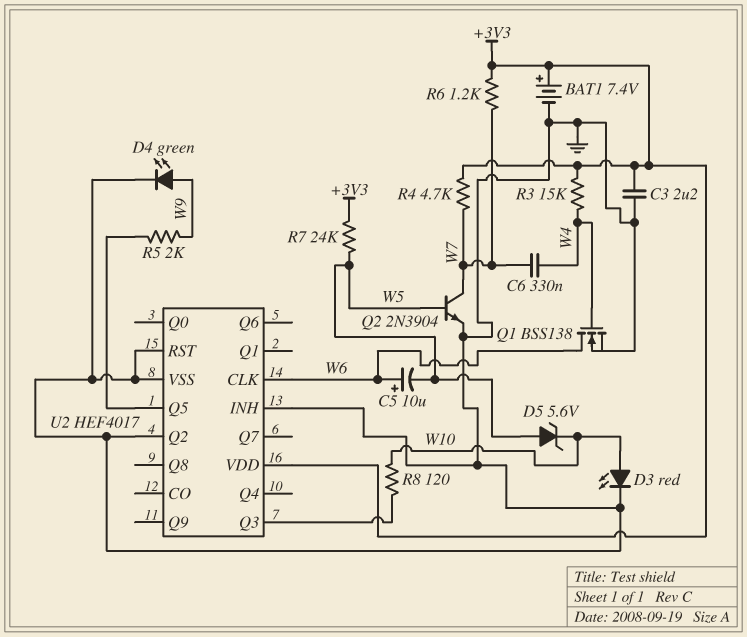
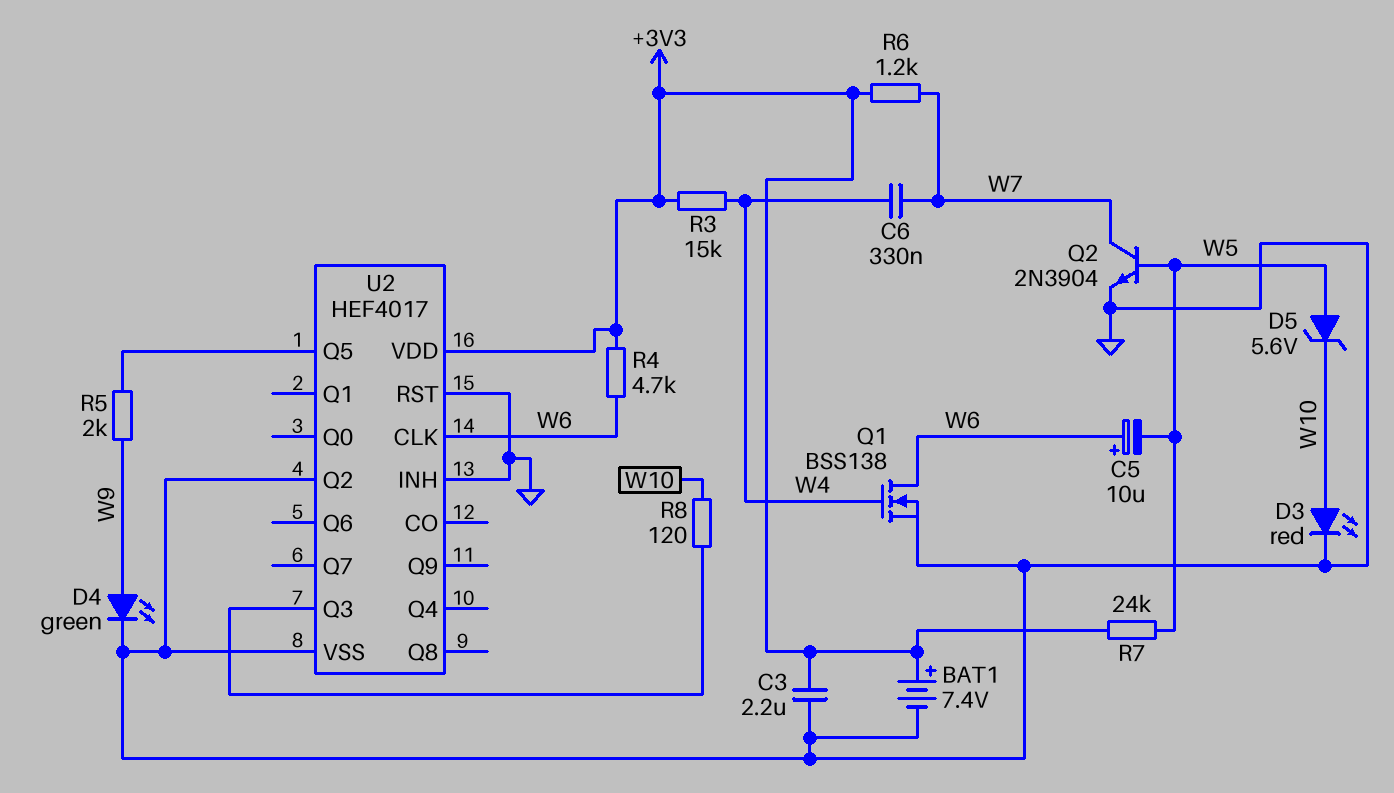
R4: 4.7k (+3V3, W7) -> 4.7k (+3V3, W6)

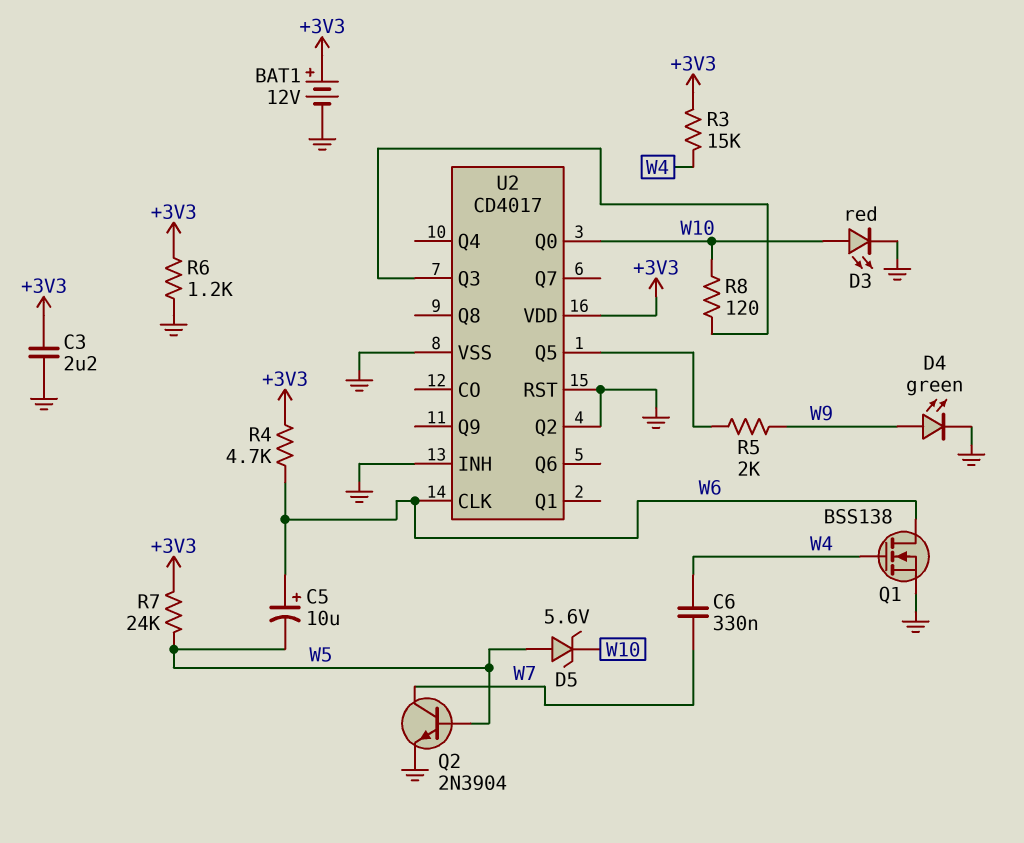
BAT1: 7.4V (plus +3V3, minus GND) -> 12V (plus +3V3, minus GND)
R6: 1.2k (+3V3, W7) -> 1.2k (+3V3, GND)
U2: HEF4017 -> CD4017
U2 pin Q0: none -> W10

